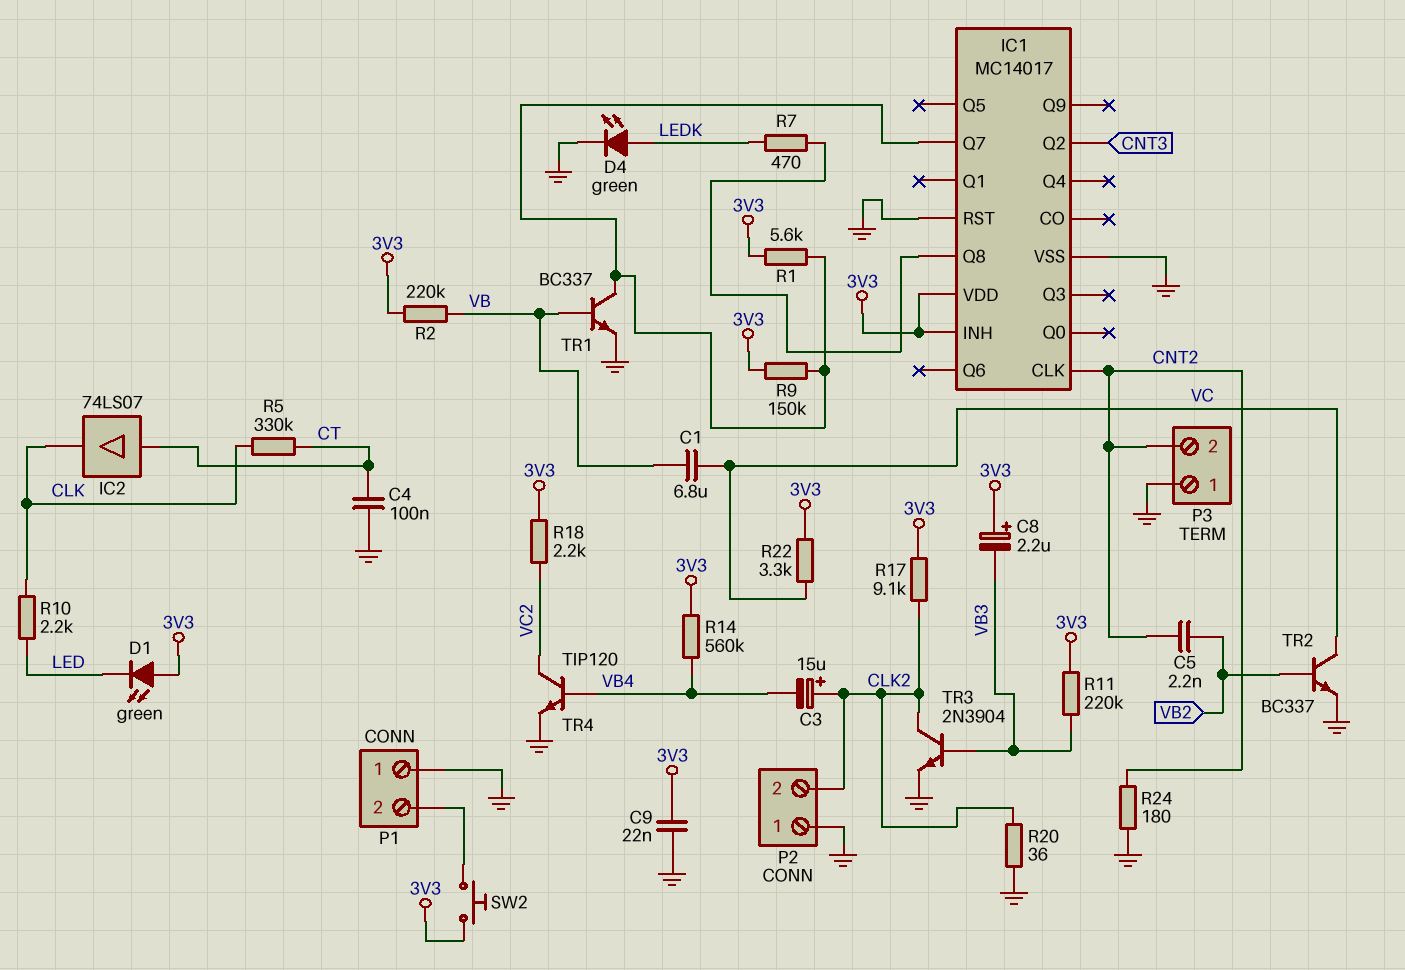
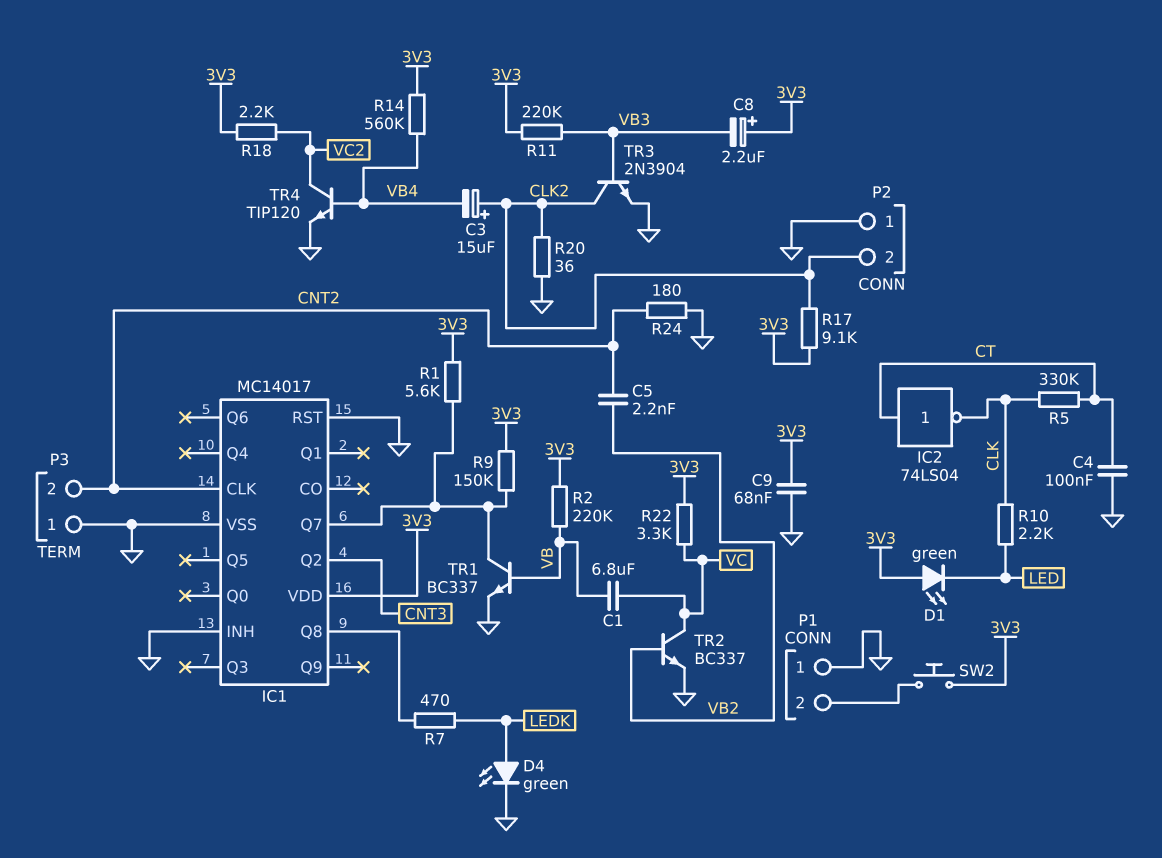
C9: 22nF (3V3, GND) -> 68nF (3V3, GND)
IC1 pin INH: 3V3 -> GND
IC2: buffer 74LS07 (in CT, out CLK) -> NOT 74LS04 (in CT, out CLK)

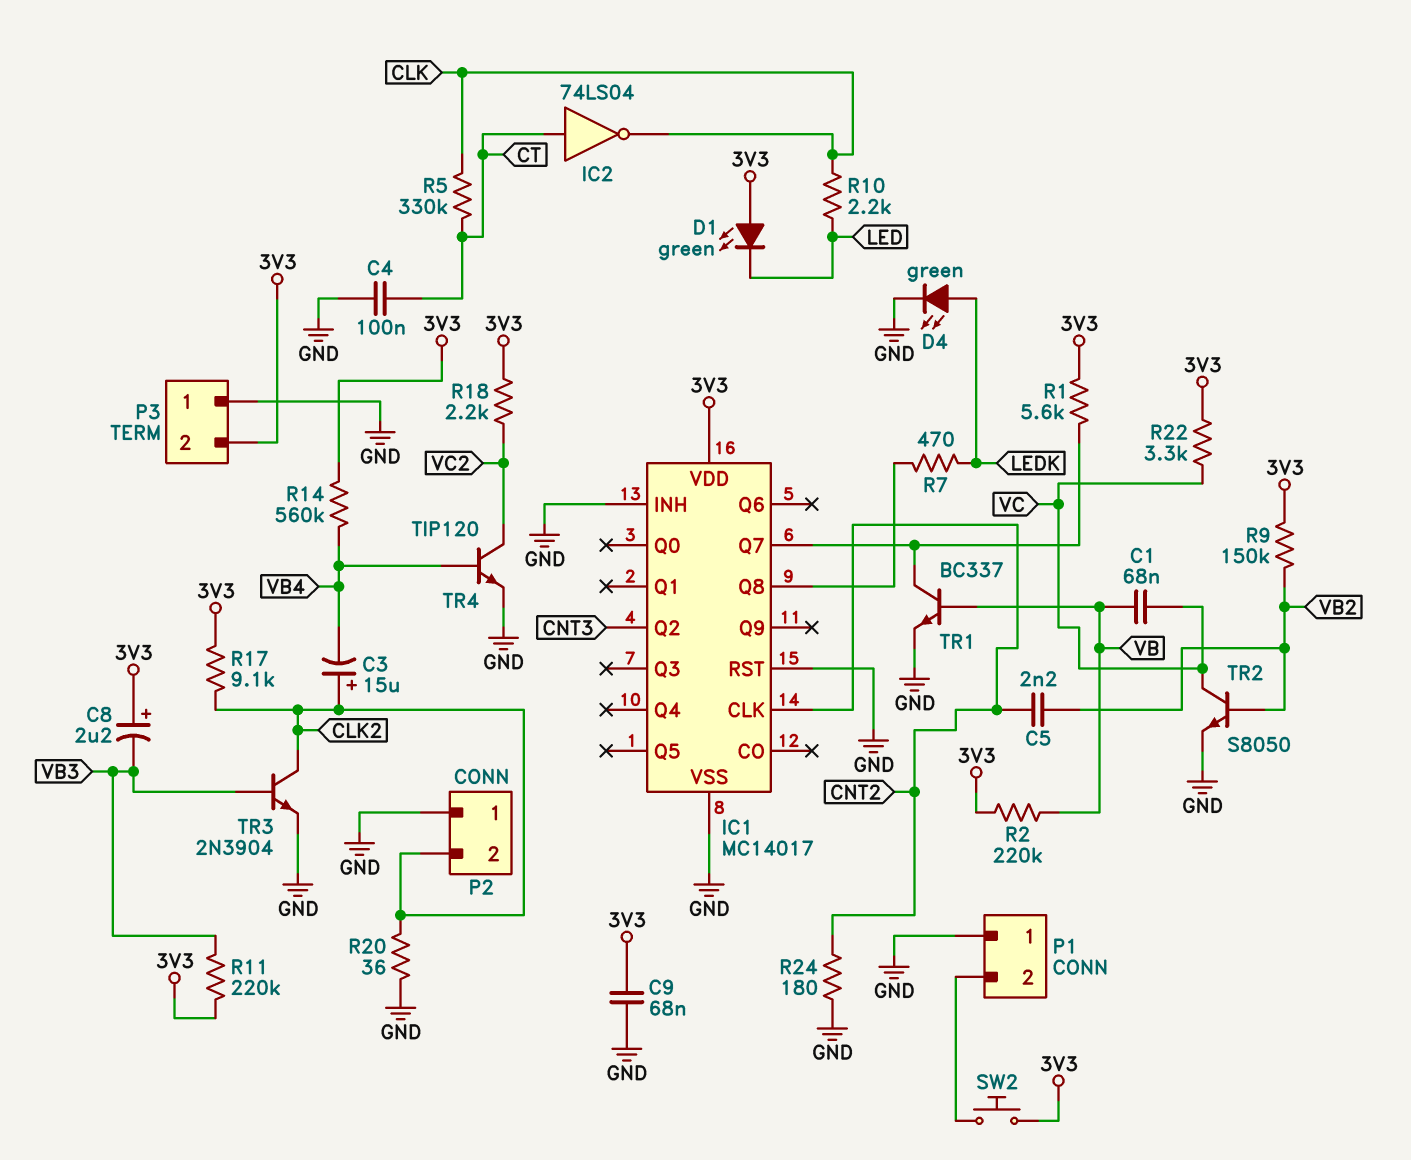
C1: 6.8uF (VB, VC) -> 68nF (VB, VC)
P3 pin 2: CNT2 -> 3V3
R9: 150k (3V3, IC1/Q7) -> 150k (3V3, VB2)
TR2: NPN BC337 (B VB2, C VC, E GND) -> NPN S8050 (B VB2, C VC, E GND)

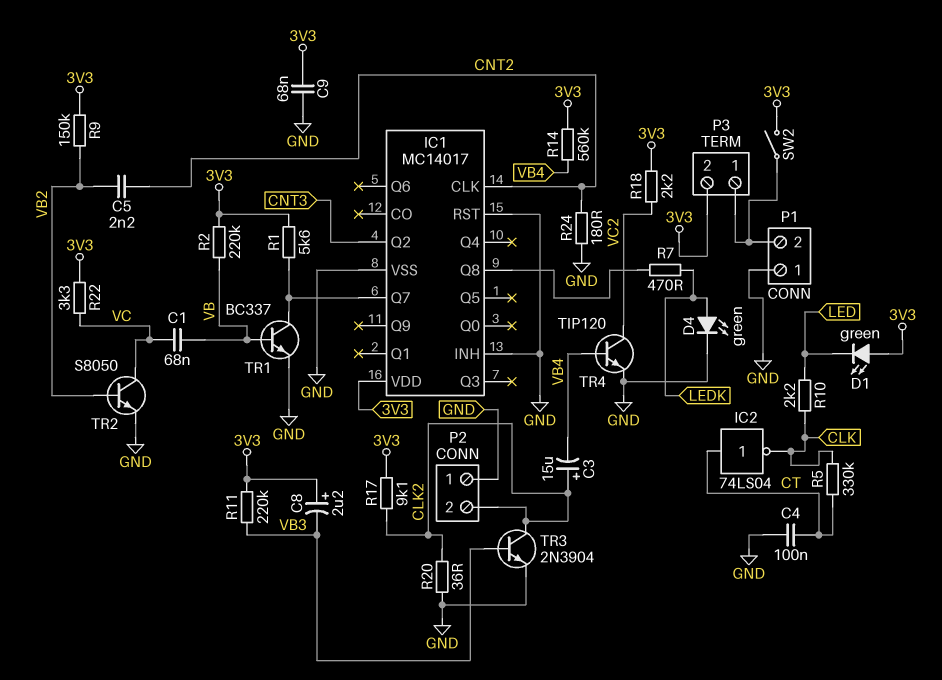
P3 pin 1: GND -> P1/2
SW2: button (3V3, P1/2) -> switch (3V3, P1/2)

